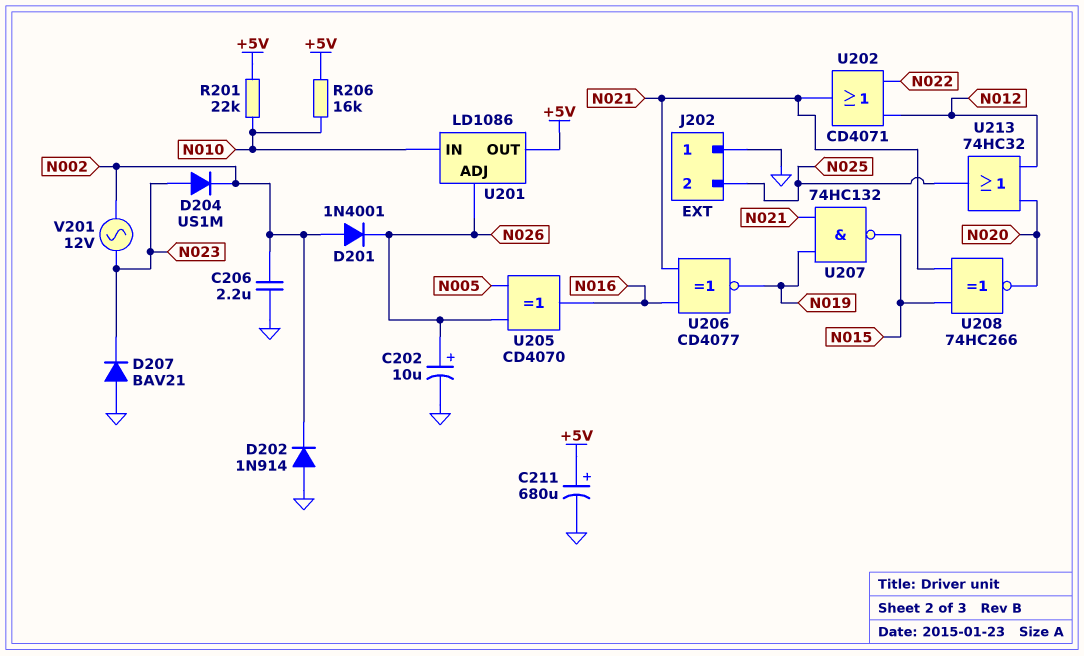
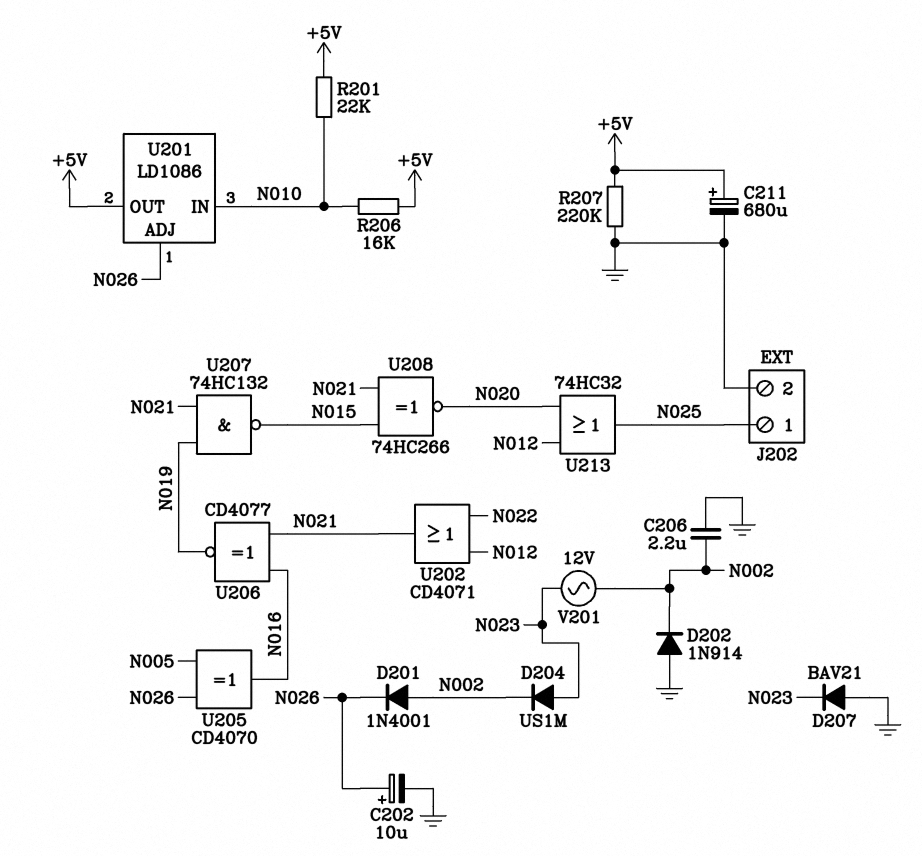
J202 pin 1: GND -> N025
J202 pin 2: N025 -> GND
R207: none -> 220k (+5V, GND)

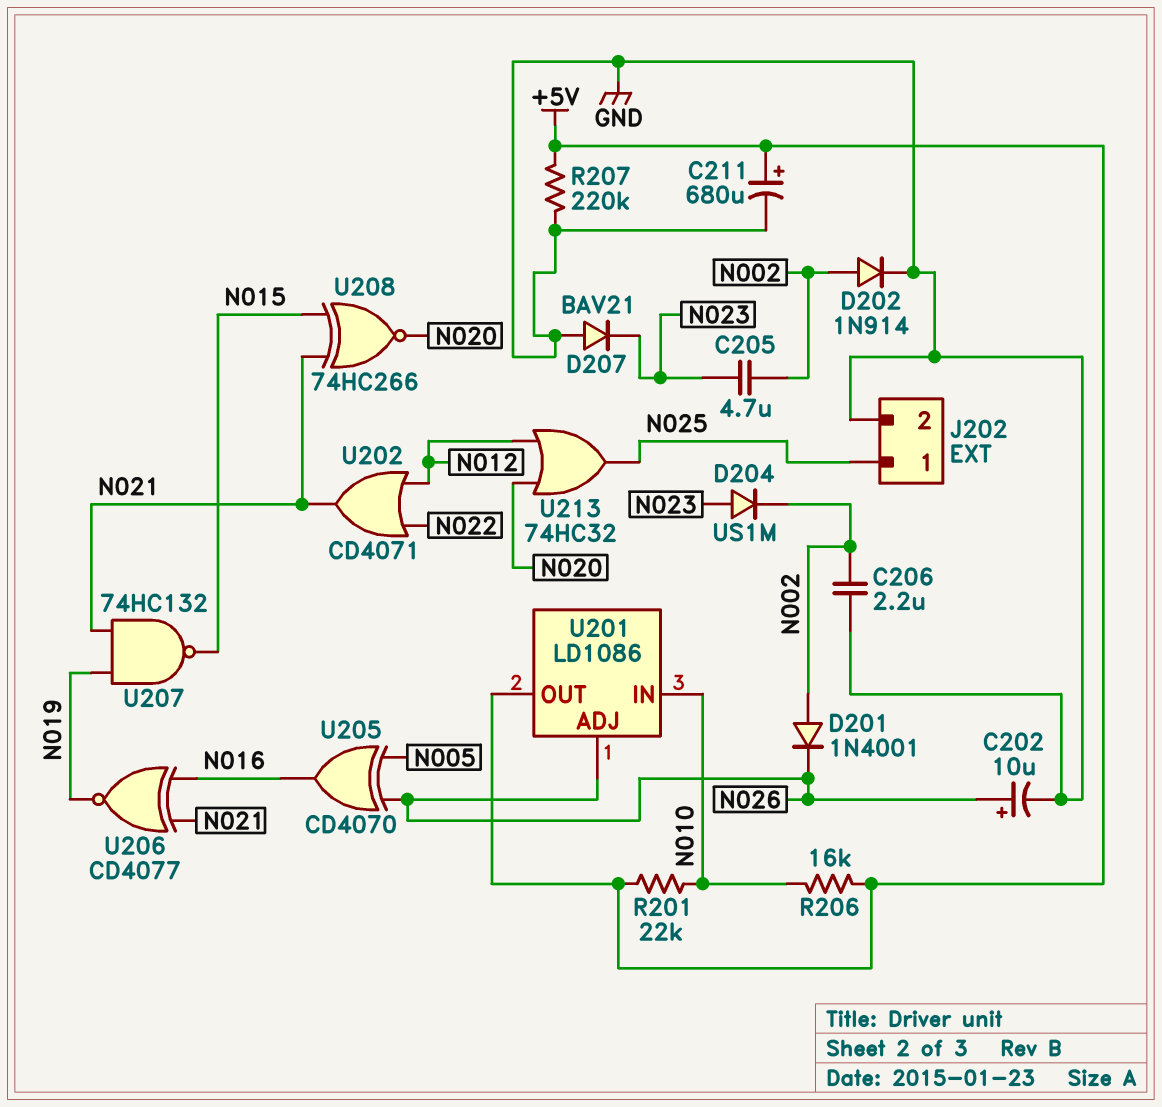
C205: none -> 4.7uF (N002, N023)
D202: diode 1N914 (A GND, K N002) -> diode 1N914 (A N002, K GND)
V201: AC 12V (N002, N023) -> none

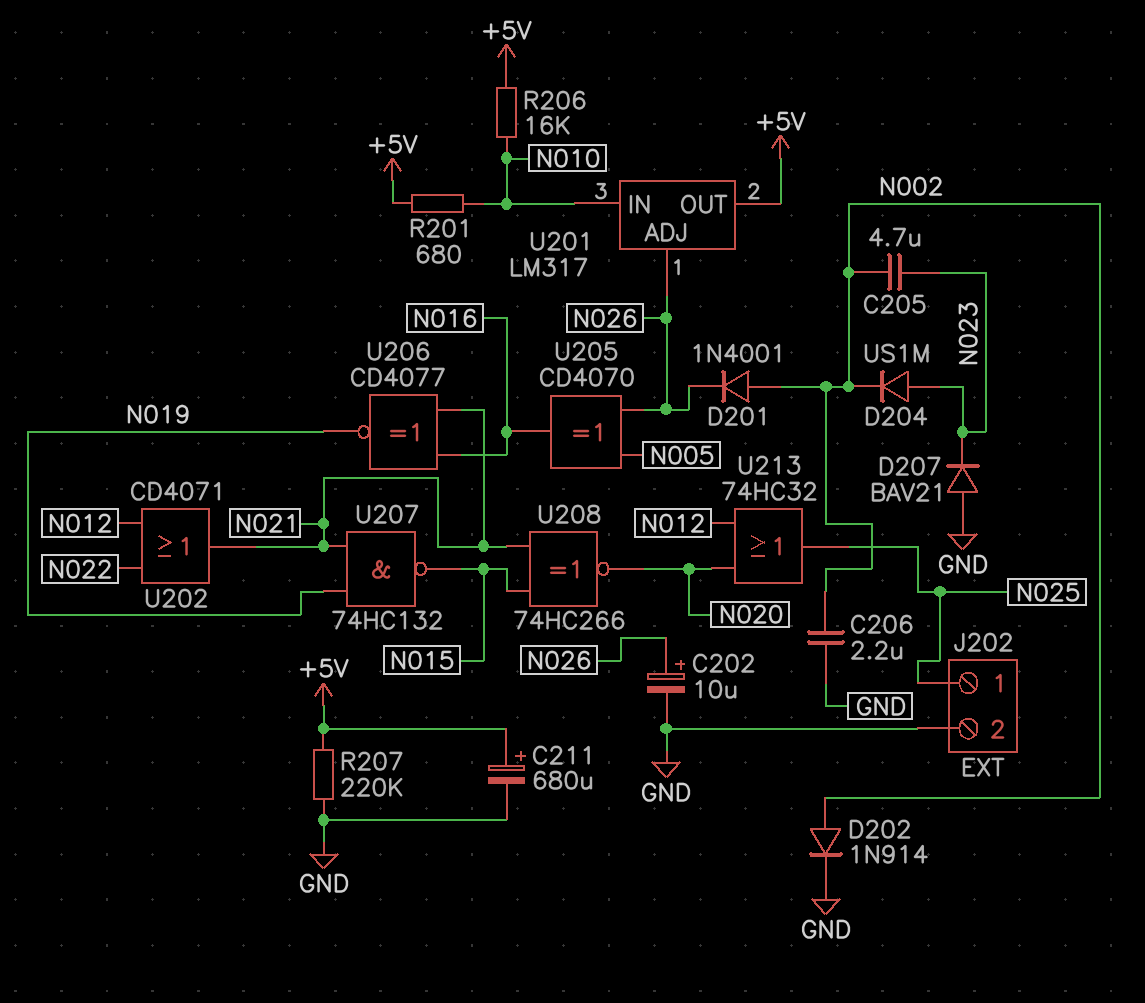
R201: 22k (+5V, N010) -> 680 (+5V, N010)
U201: LD1086 -> LM317

